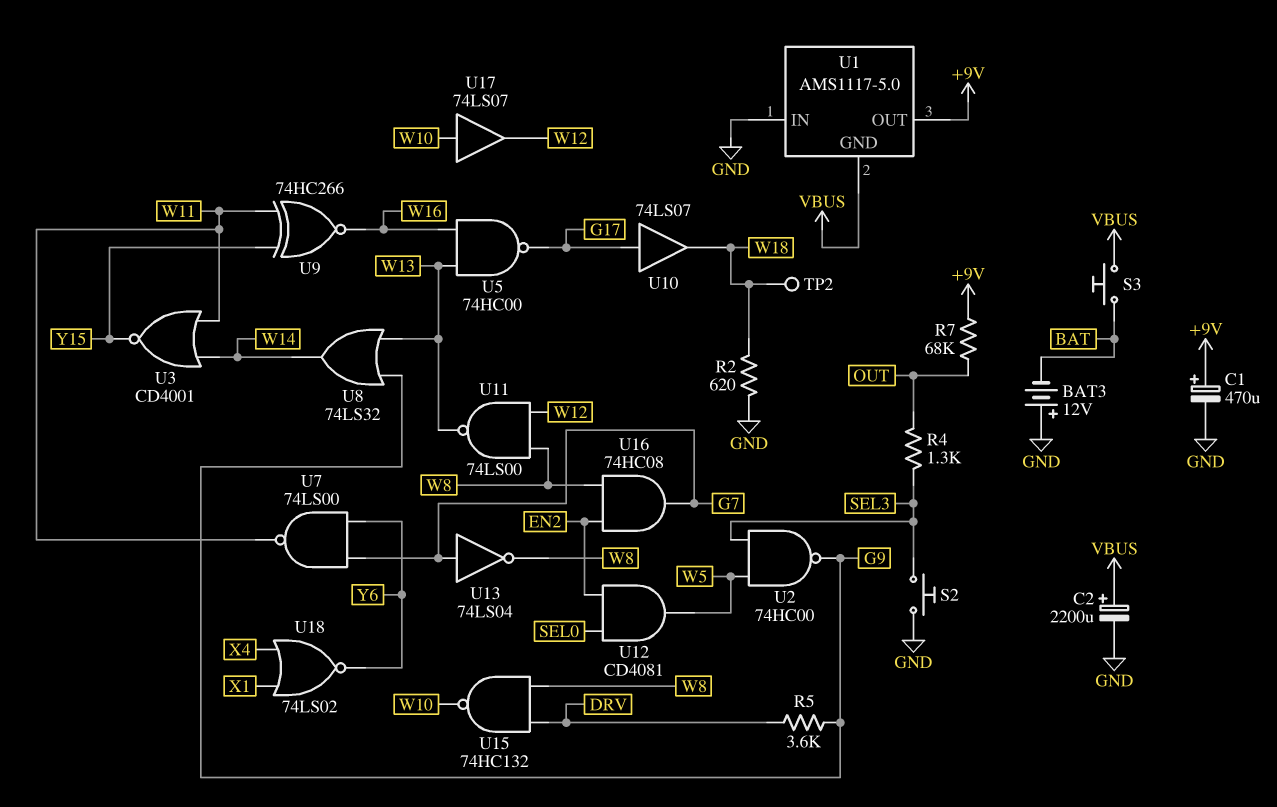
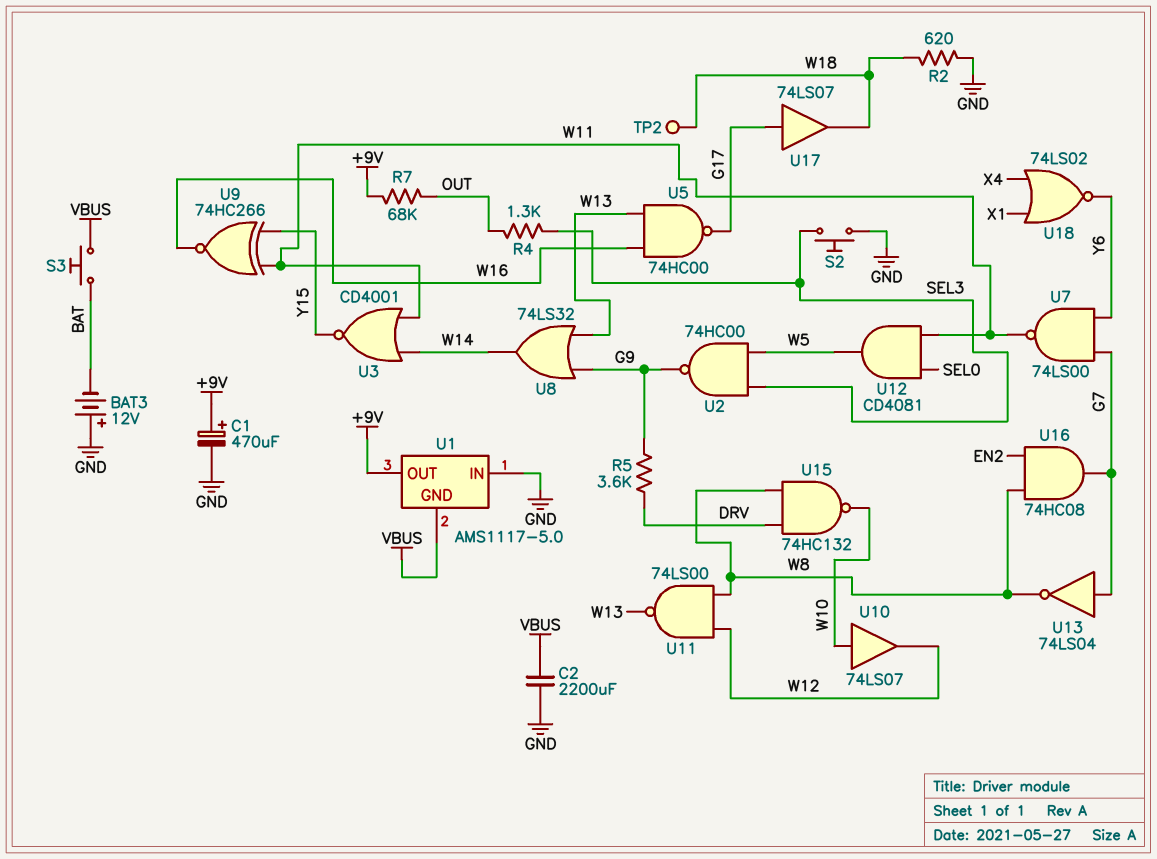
C2: 2200uF (plus VBUS, minus GND) -> 2200uF (GND, VBUS)
U10: buffer 74LS07 (in G17, out W18) -> buffer 74LS07 (in W10, out W12)
U12: AND CD4081 (in EN2, in SEL0, out W5) -> AND CD4081 (in SEL0, in W11, out W5)
U17: buffer 74LS07 (in W10, out W12) -> buffer 74LS07 (in G17, out W18)

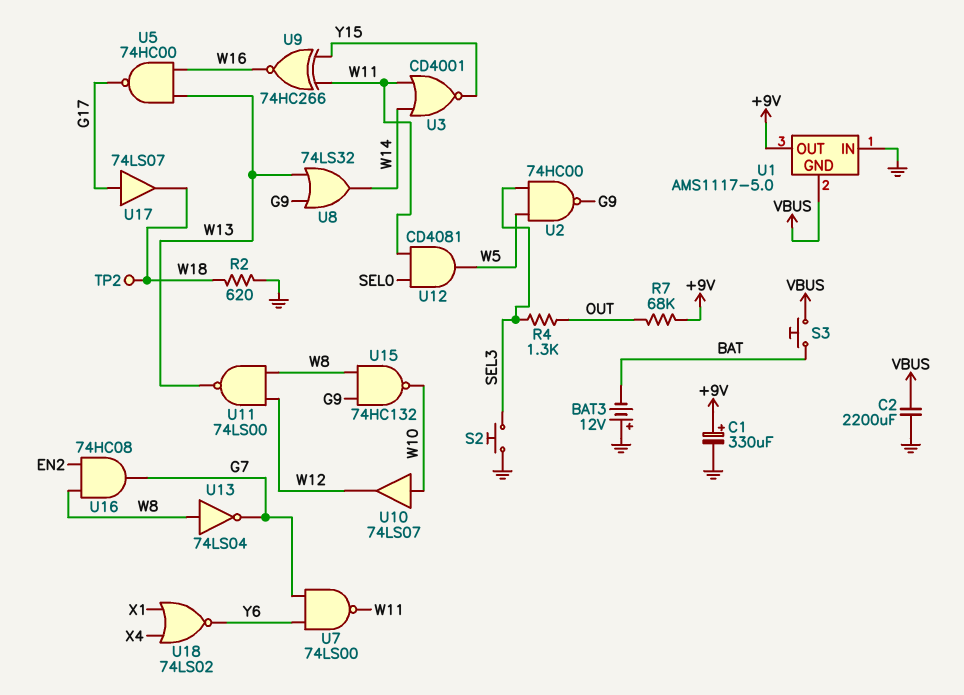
C1: 470uF (plus +9V, minus GND) -> 330uF (plus +9V, minus GND)
R5: 3.6k (DRV, G9) -> none
U13: NOT 74LS04 (in G7, out W8) -> NOT 74LS04 (in W8, out G7)
U15: NAND 74HC132 (in DRV, in W8, out W10) -> NAND 74HC132 (in G9, in W8, out W10)

